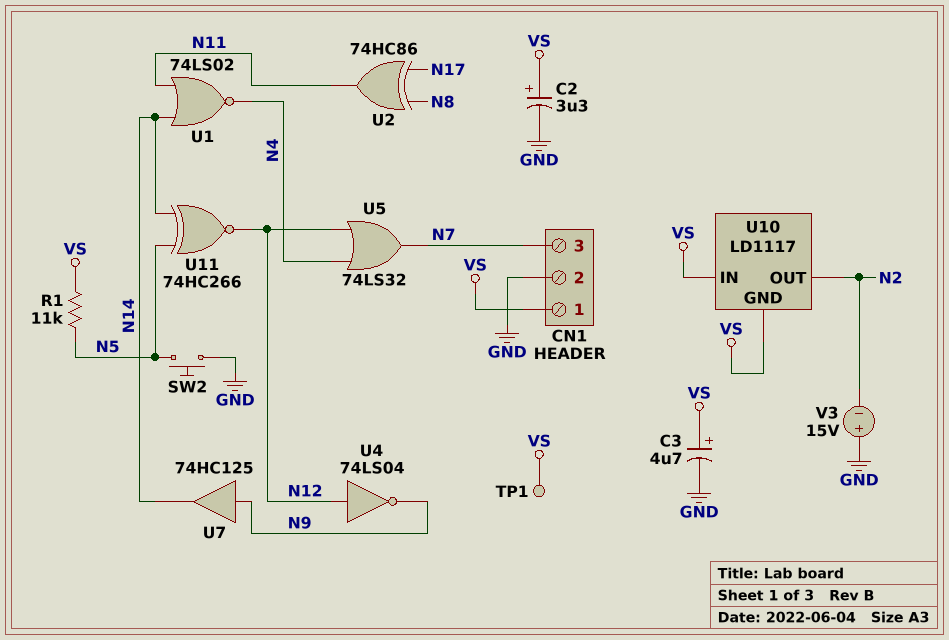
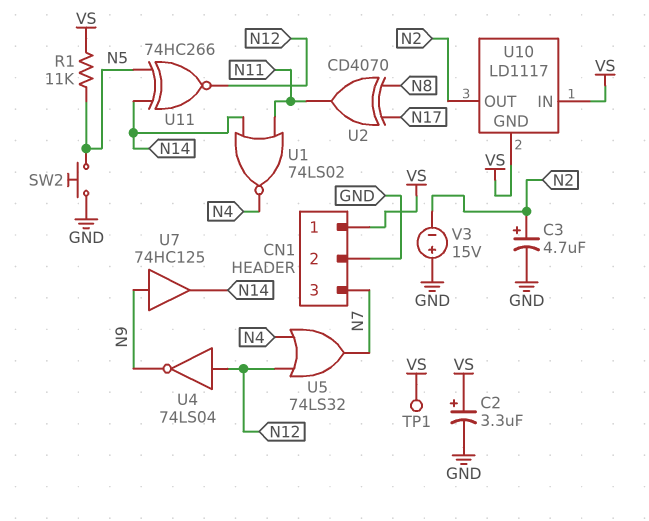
C3: 4.7uF (plus VS, minus GND) -> 4.7uF (plus N2, minus GND)
U2: XOR 74HC86 (in N8, in N17, out N11) -> XOR CD4070 (in N8, in N17, out N11)

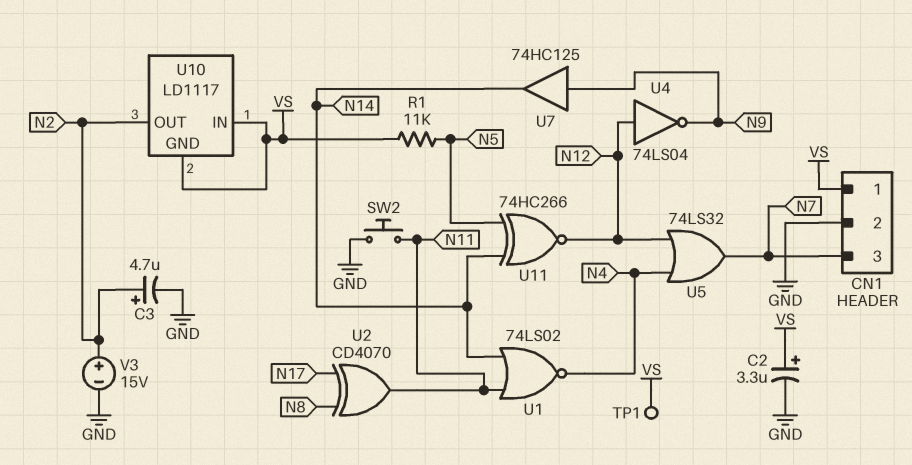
SW2: button (GND, N5) -> button (GND, N11)
V3: 15V (plus GND, minus N2) -> 15V (plus N2, minus GND)

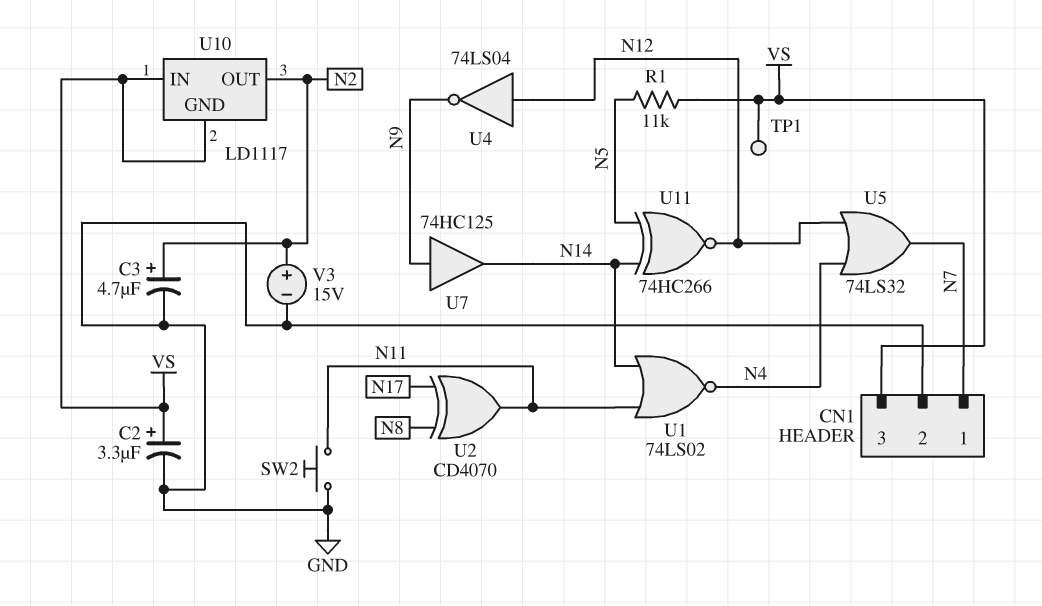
CN1 pin 1: VS -> N7
CN1 pin 3: N7 -> VS

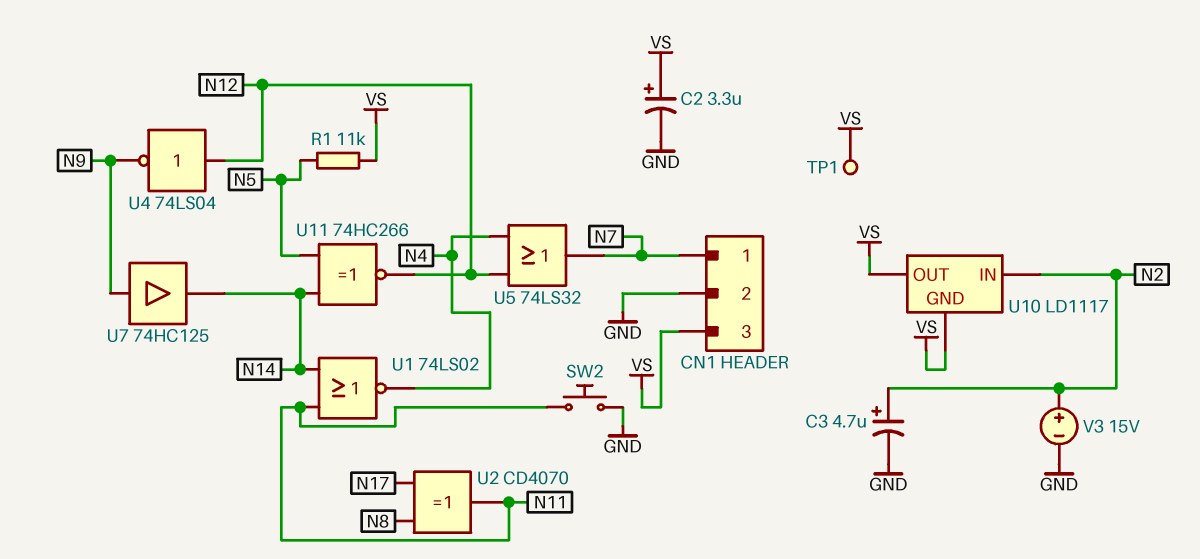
U10 pin IN: VS -> N2
U10 pin OUT: N2 -> VS

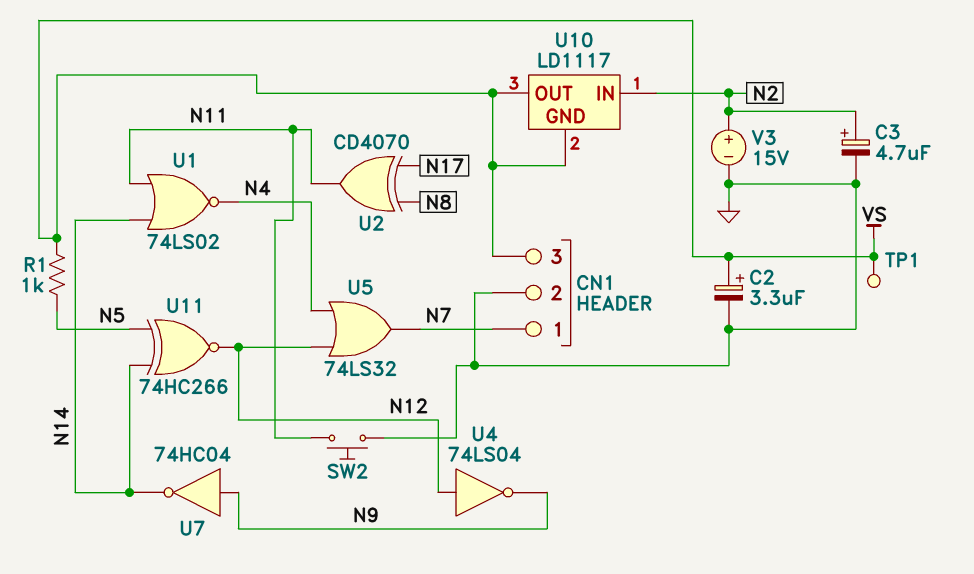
R1: 11k (N5, VS) -> 1k (N5, VS)
U7: buffer 74HC125 (in N9, out N14) -> NOT 74HC04 (in N9, out N14)

